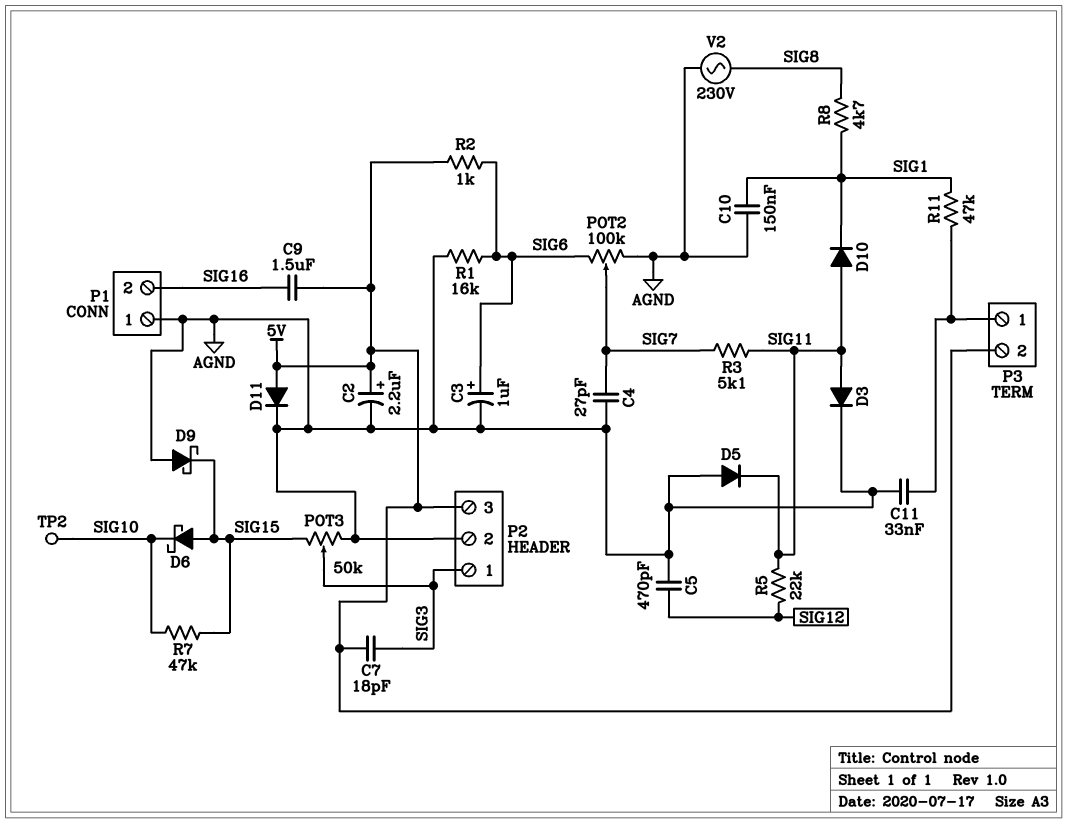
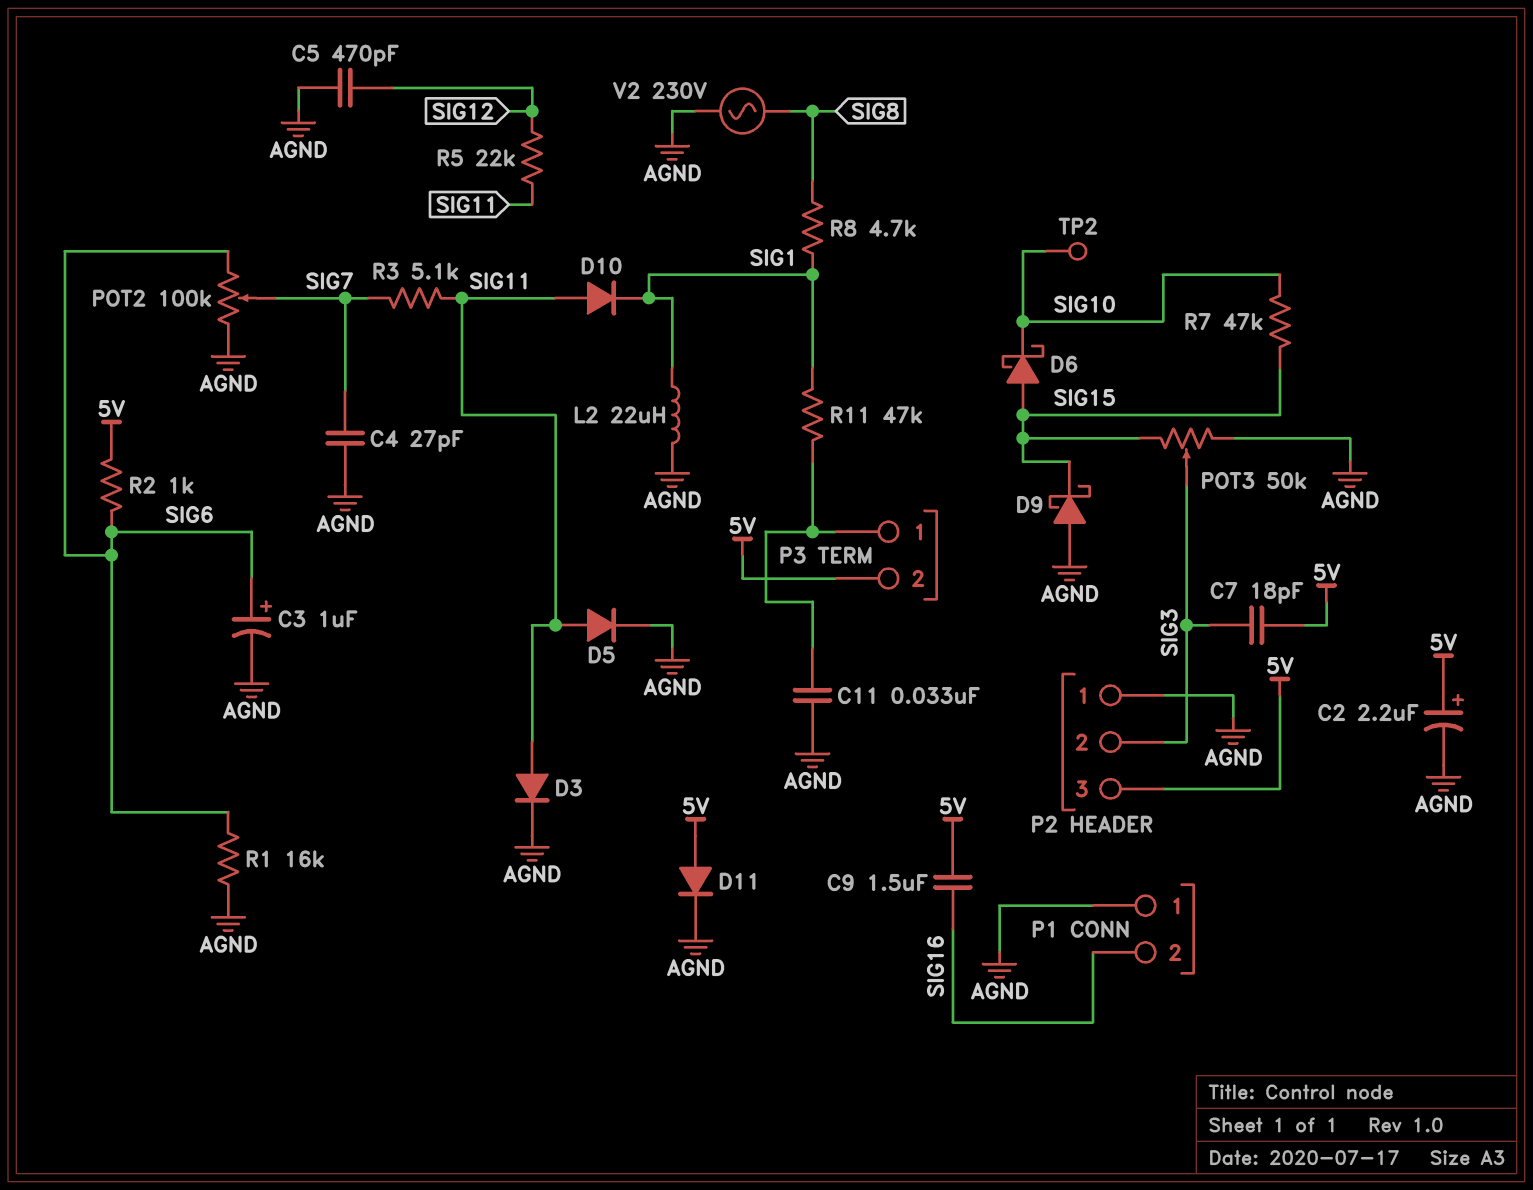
C10: 150nF (AGND, SIG1) -> none
D5: diode (A AGND, K SIG11) -> diode (A SIG11, K AGND)
L2: none -> 22uH (AGND, SIG1)
P2 pin 1: SIG3 -> AGND
P2 pin 2: AGND -> SIG3

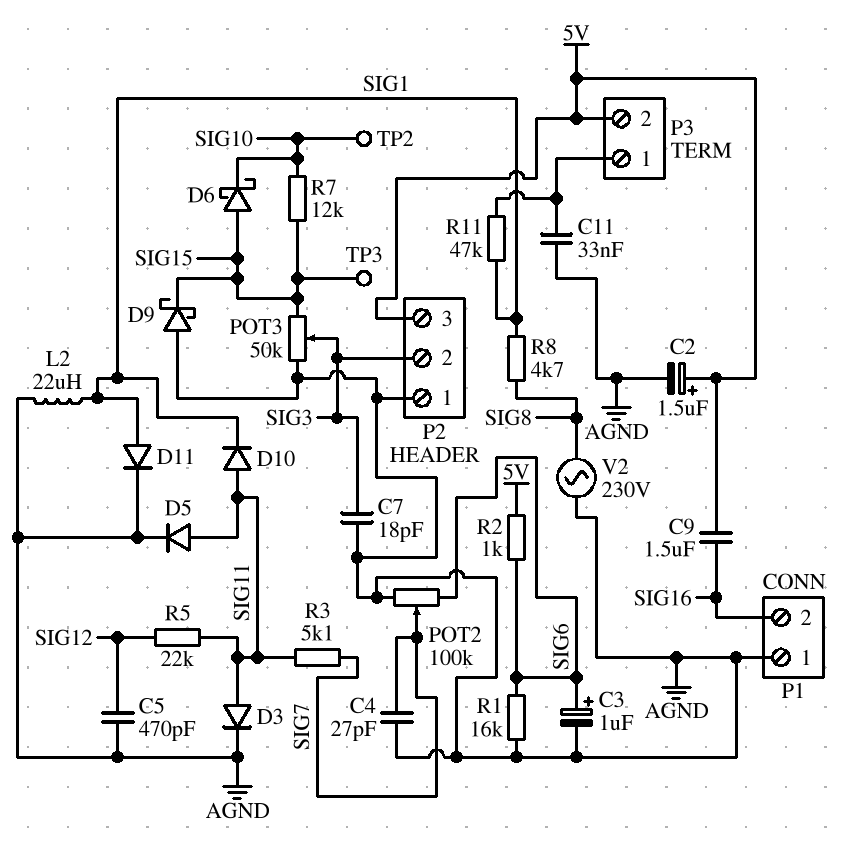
C2: 2.2uF (plus 5V, minus AGND) -> 1.5uF (plus 5V, minus AGND)
C7: 18pF (5V, SIG3) -> 18pF (AGND, SIG3)
D11: diode (A 5V, K AGND) -> diode (A SIG1, K AGND)
R7: 47k (SIG10, SIG15) -> 12k (SIG10, SIG15)
TP3: none -> test point (SIG15)

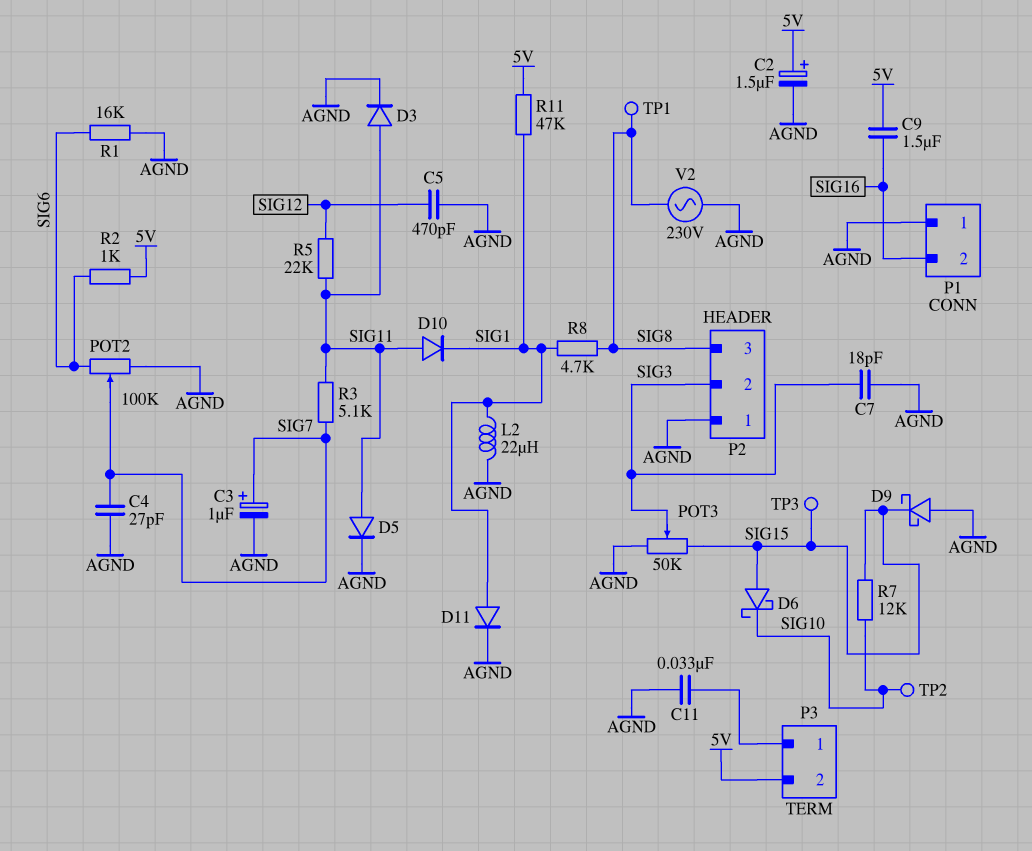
C3: 1uF (plus SIG6, minus AGND) -> 1uF (plus SIG7, minus AGND)
P2 pin 3: 5V -> SIG8
R11: 47k (P3/1, SIG1) -> 47k (5V, SIG1)
TP1: none -> test point (SIG8)

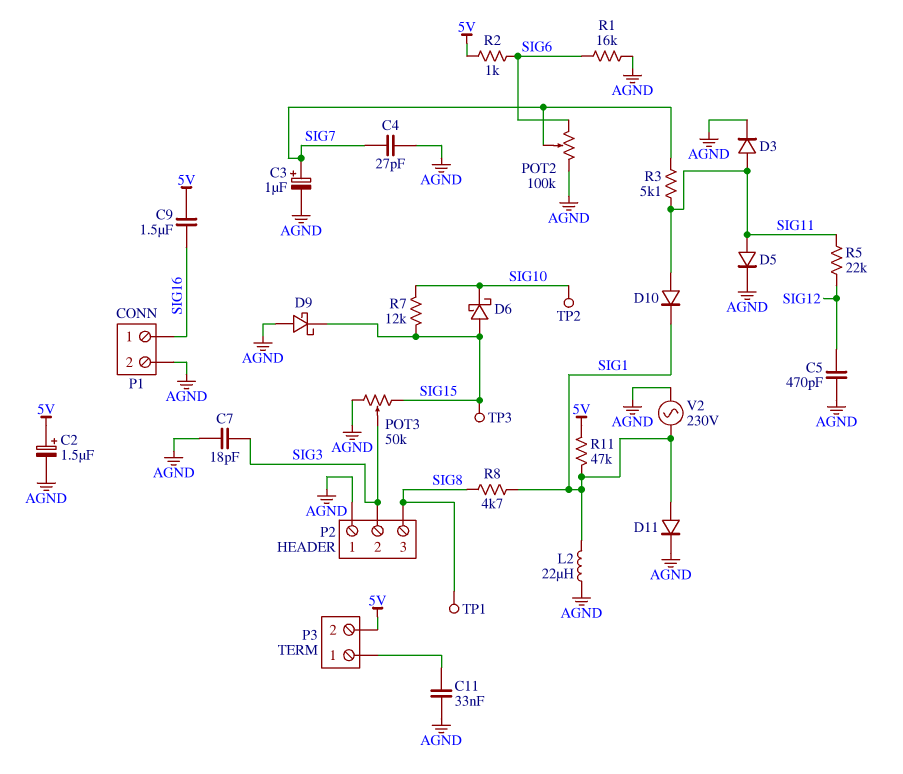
P1 pin 1: AGND -> SIG16
P1 pin 2: SIG16 -> AGND
V2: AC 230V (AGND, SIG8) -> AC 230V (AGND, SIG1)

